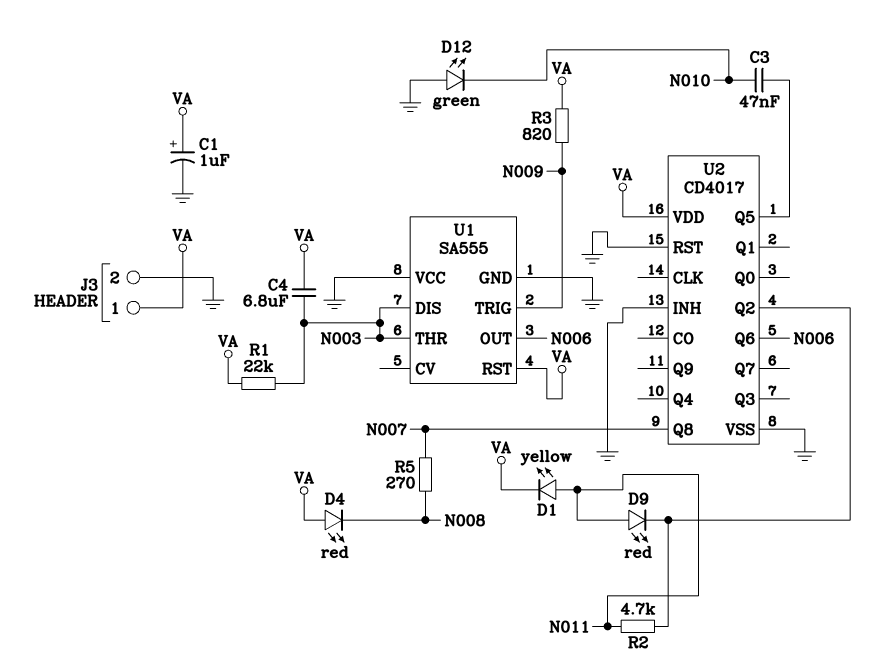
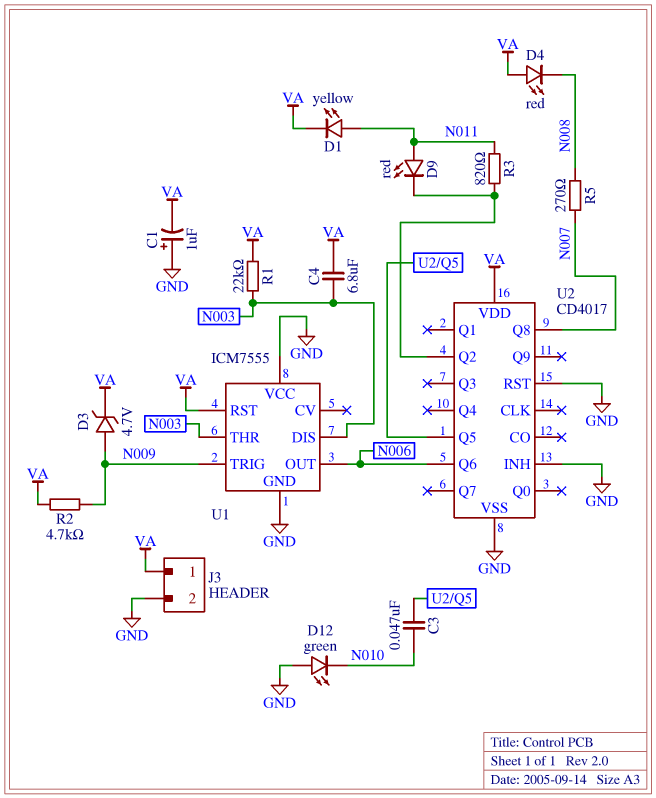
C1: 1uF (plus VA, minus GND) -> 1uF (plus GND, minus VA)
D3: none -> zener 4.7V (A N009, K VA)
R2: 4.7k (N011, U2/Q2) -> 4.7k (N009, VA)
R3: 820 (N009, VA) -> 820 (N011, U2/Q2)
U1: SA555 -> ICM7555

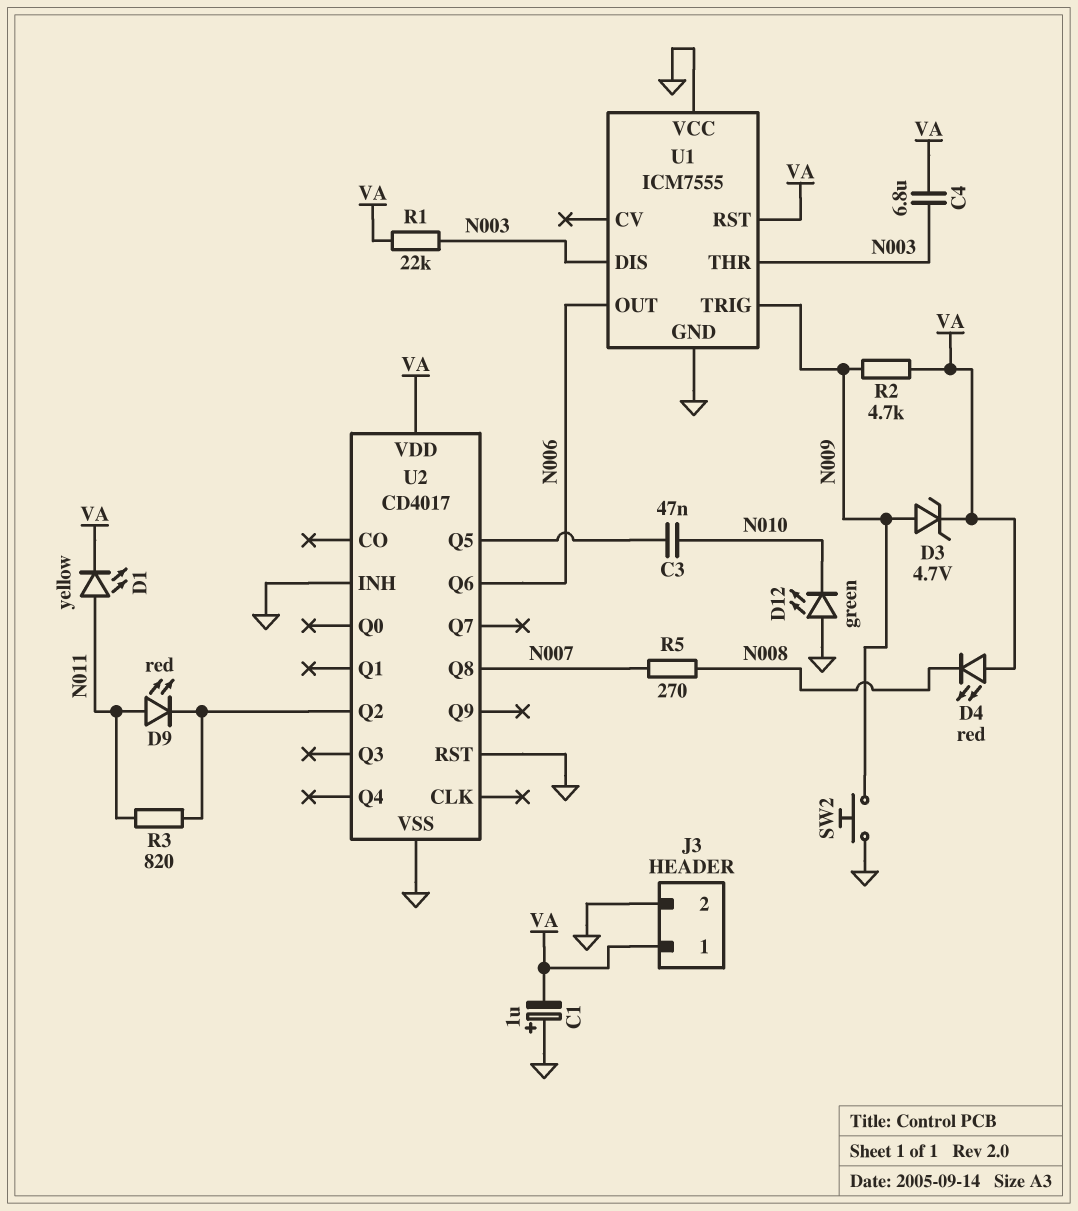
SW2: none -> button (GND, N009)

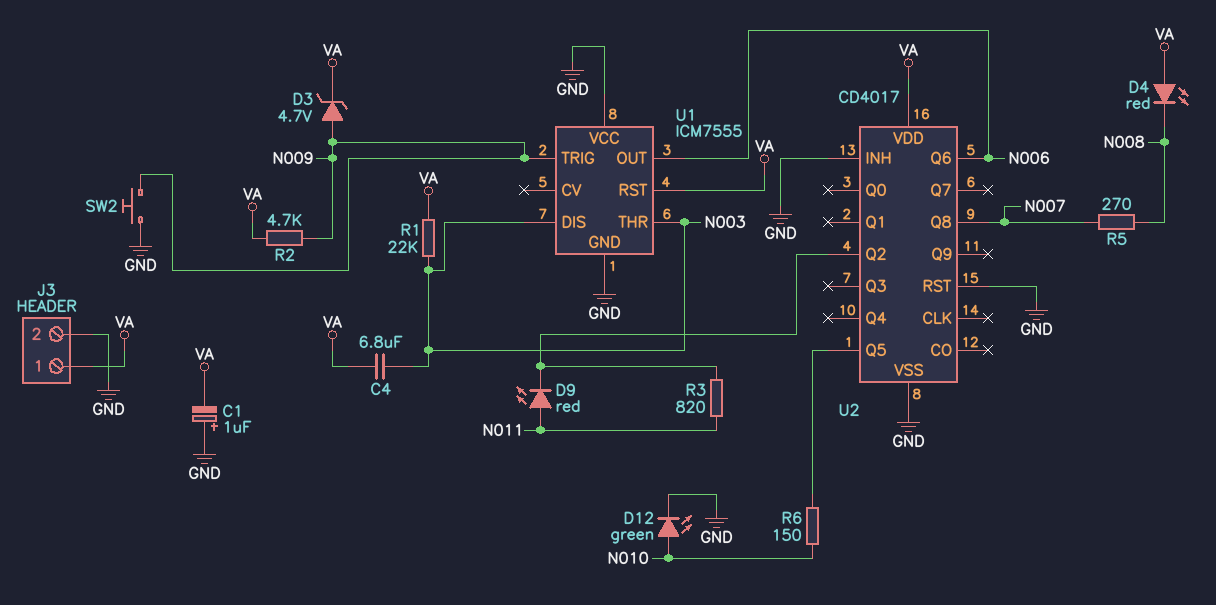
C3: 47nF (N010, U2/Q5) -> none
D1: LED yellow (A N011, K VA) -> none
D12: LED green (A GND, K N010) -> LED green (A N010, K GND)
R6: none -> 150 (N010, U2/Q5)

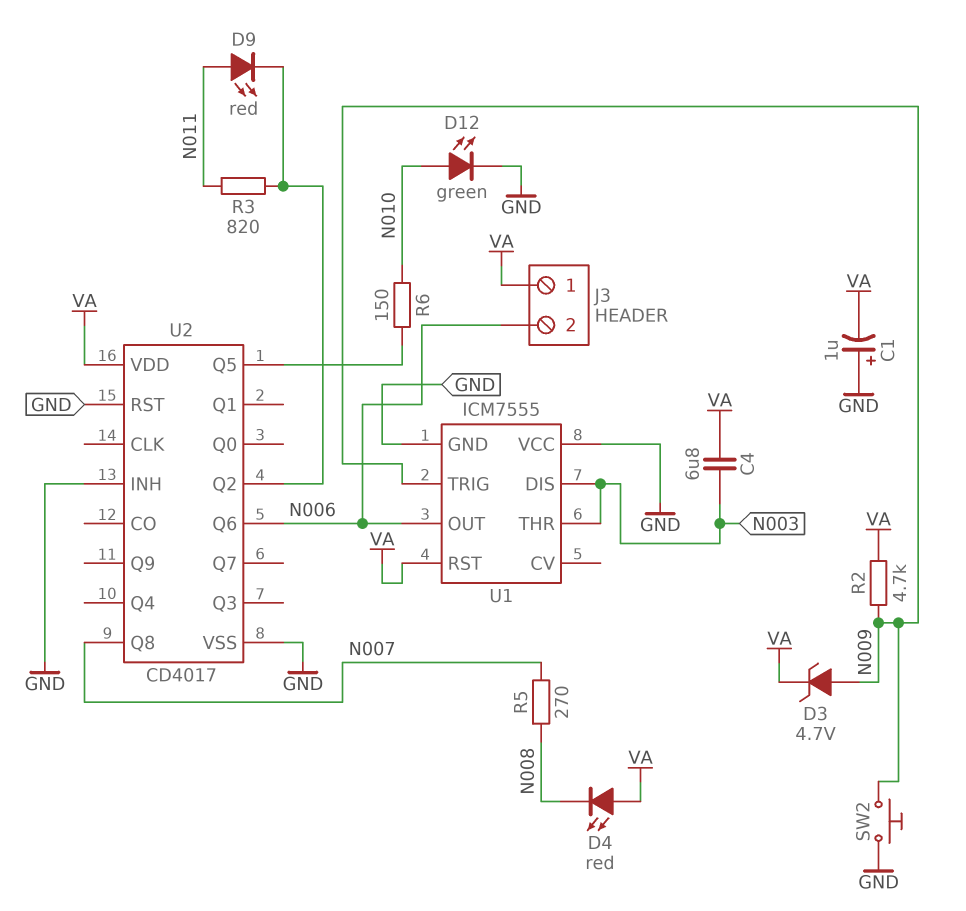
J3 pin 2: GND -> N006
R1: 22k (N003, VA) -> none

